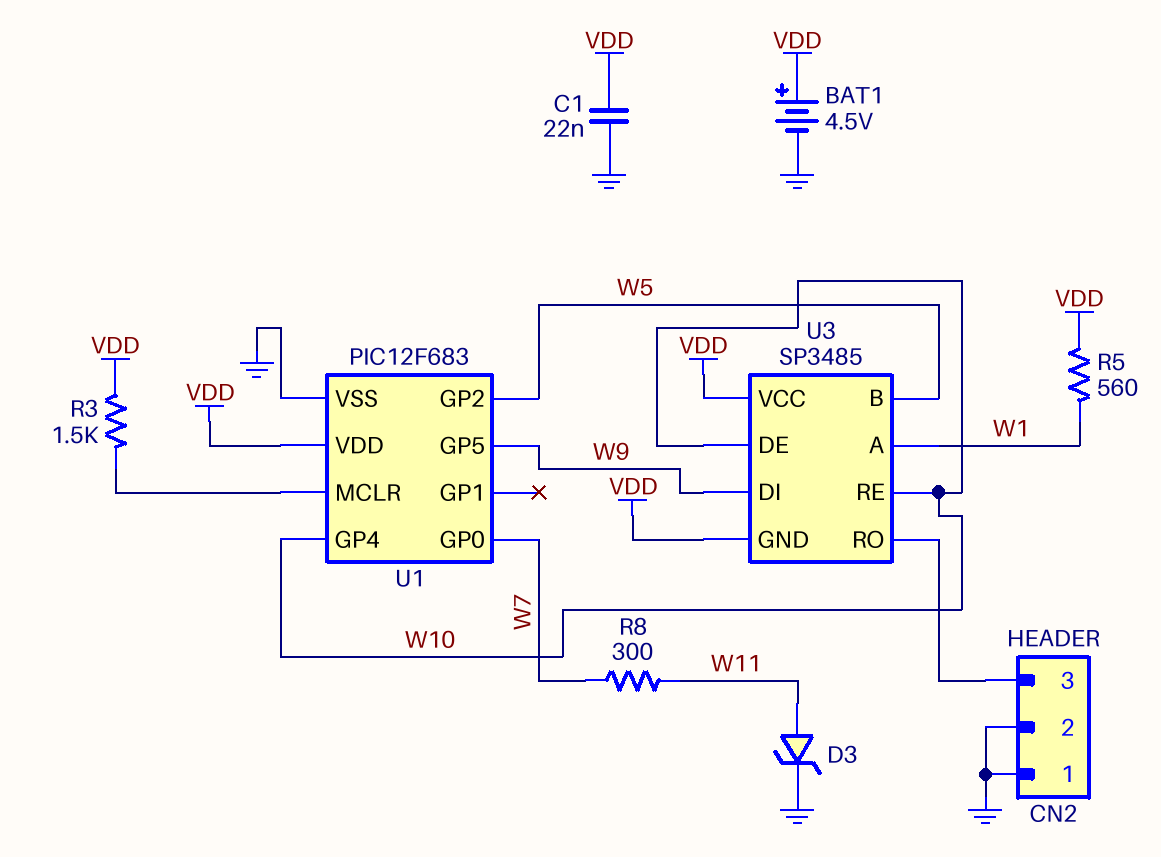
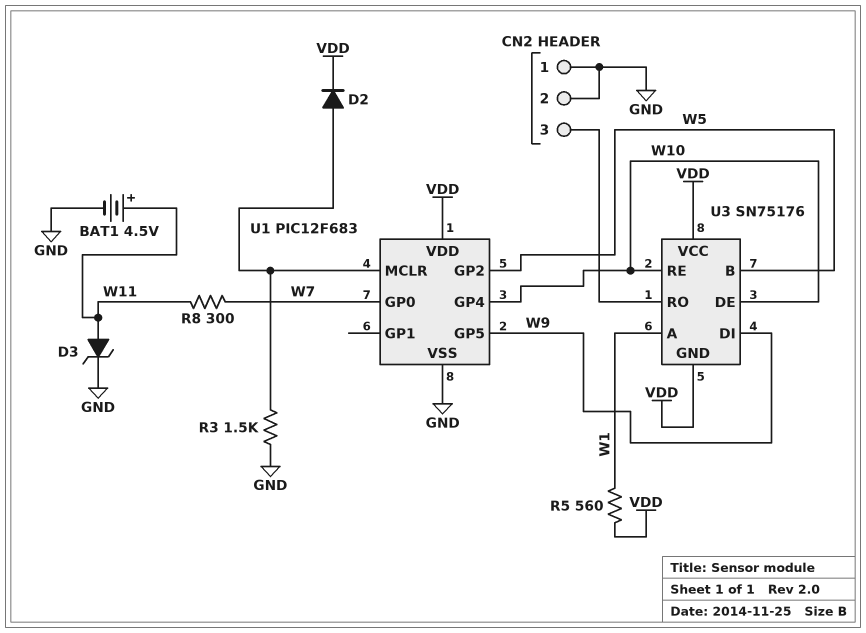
BAT1: 4.5V (plus VDD, minus GND) -> 4.5V (plus W11, minus GND)
C1: 22nF (GND, VDD) -> none
D2: none -> diode (A U1/MCLR, K VDD)
R3: 1.5k (U1/MCLR, VDD) -> 1.5k (GND, U1/MCLR)
U3: SP3485 -> SN75176

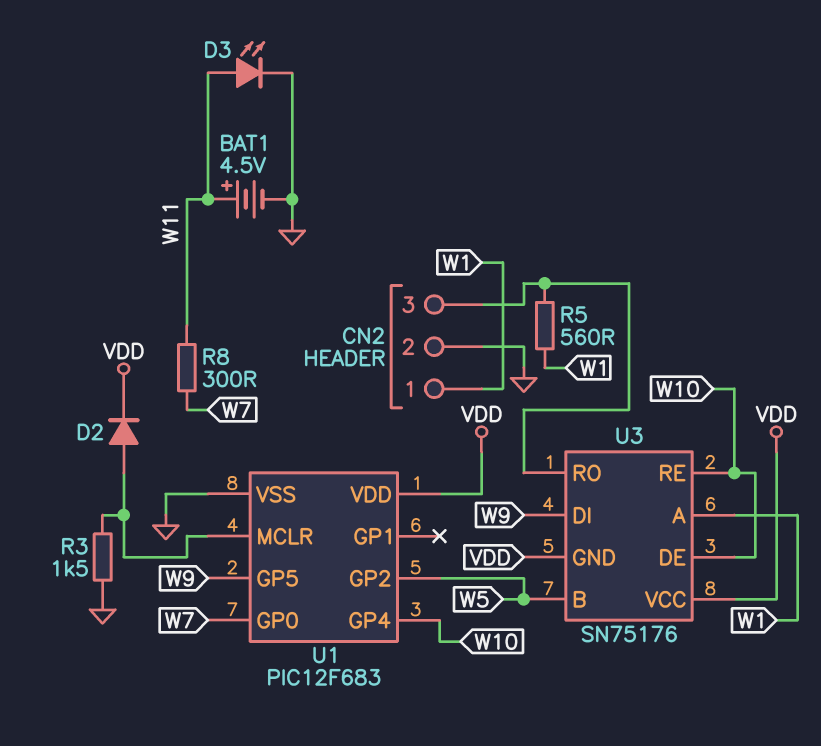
CN2 pin 1: GND -> W1
D3: zener (A W11, K GND) -> LED (A W11, K GND)
R5: 560 (VDD, W1) -> 560 (CN2/3, W1)

